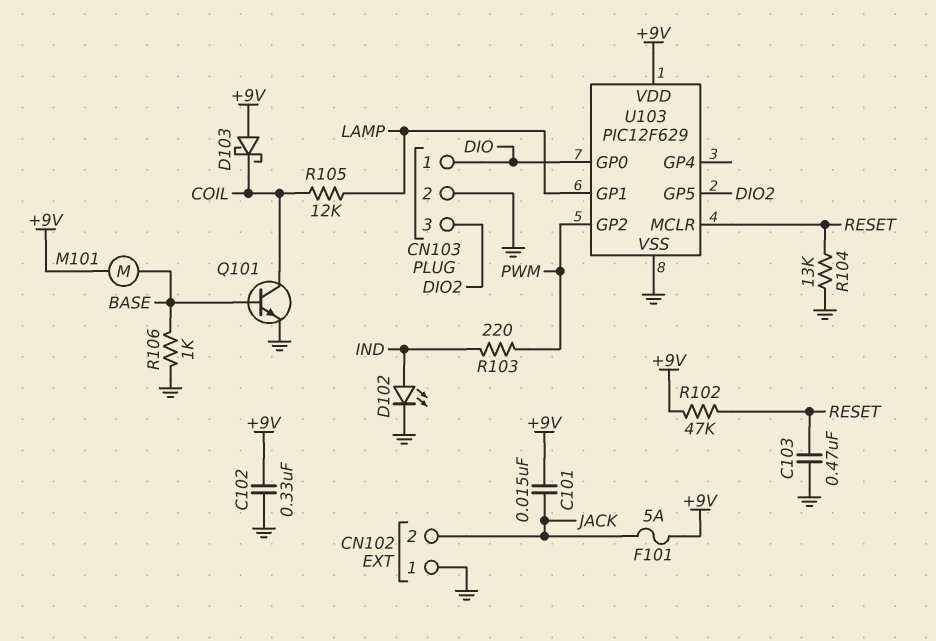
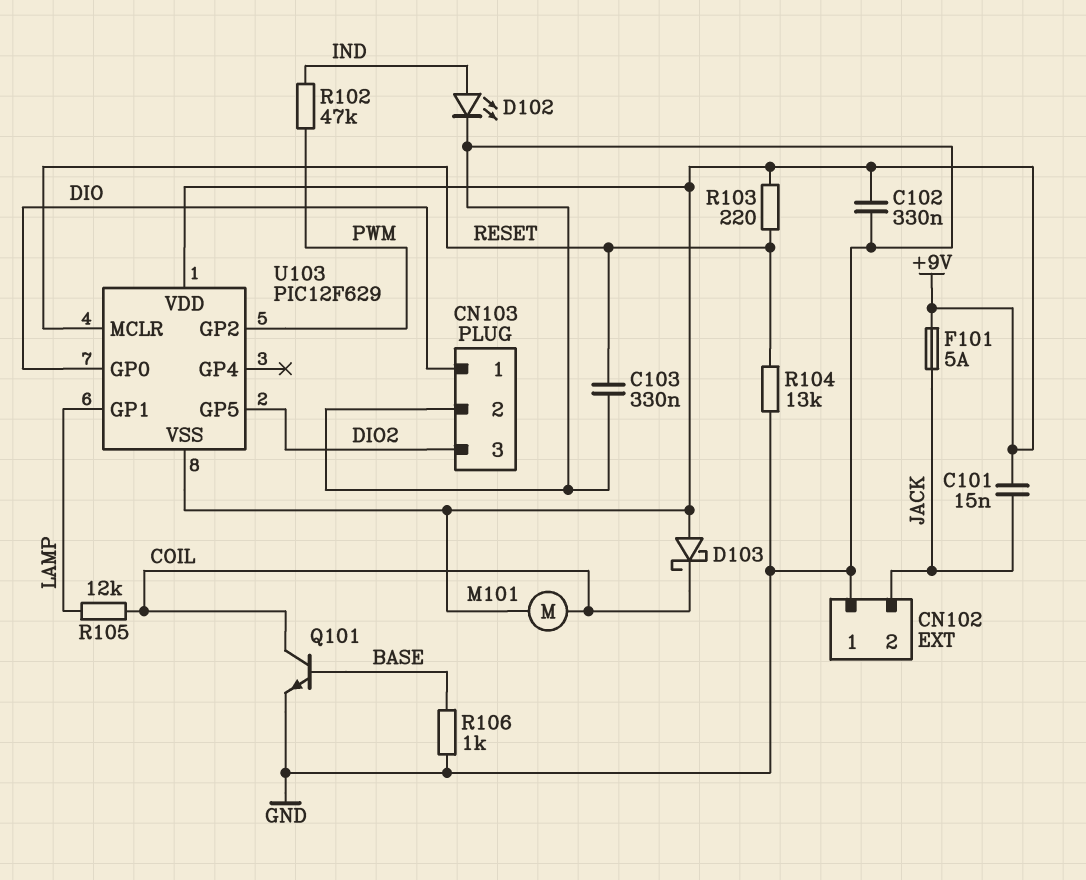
C103: 470nF (GND, RESET) -> 330nF (GND, RESET)
M101: motor (+9V, BASE) -> motor (+9V, COIL)
R102: 47k (+9V, RESET) -> 47k (IND, PWM)
R103: 220 (IND, PWM) -> 220 (+9V, RESET)
U103 pin VSS: GND -> +9V

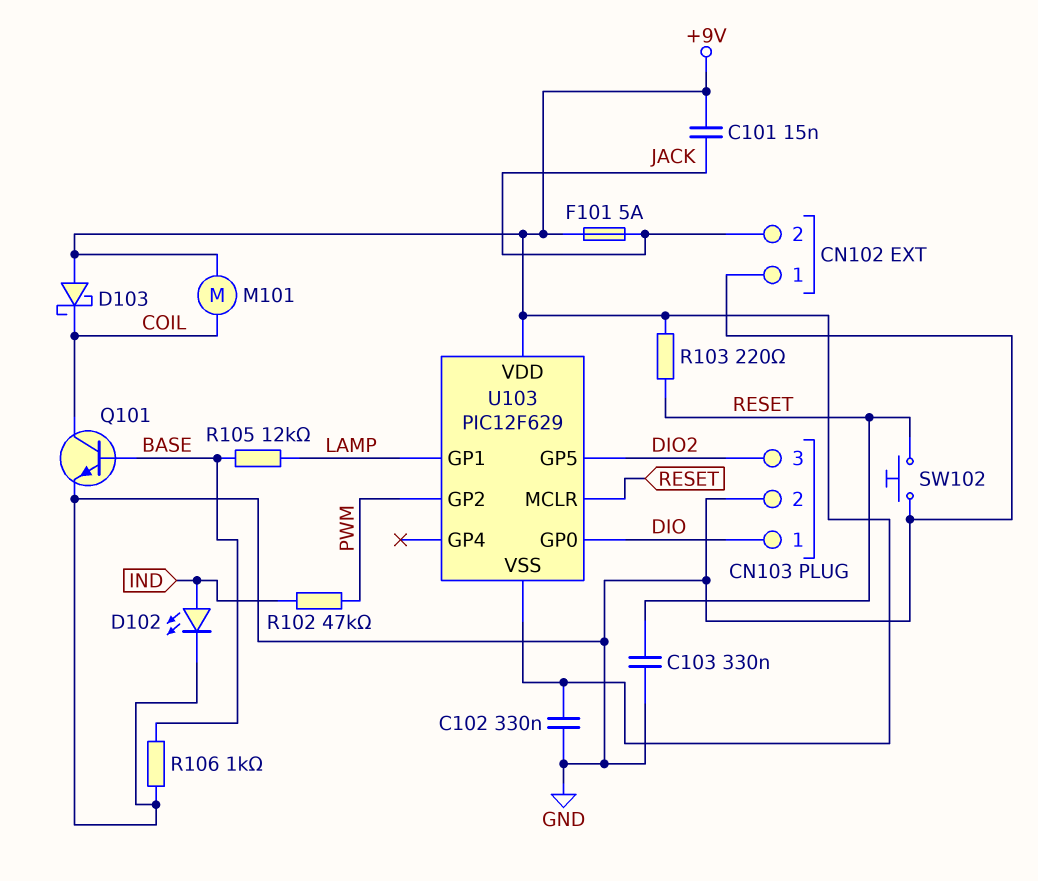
R104: 13k (GND, RESET) -> none
R105: 12k (COIL, LAMP) -> 12k (BASE, LAMP)
SW102: none -> button (GND, RESET)

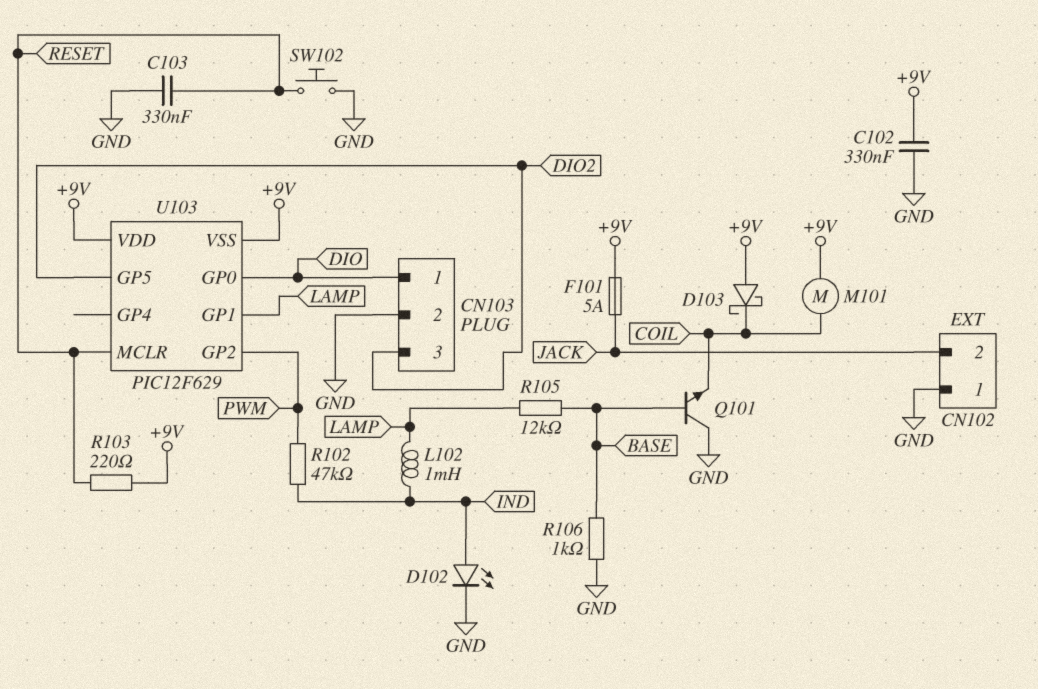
C101: 15nF (+9V, JACK) -> none
L102: none -> 1mH (IND, LAMP)
Q101: NPN (B BASE, C COIL, E GND) -> NPN (B BASE, C GND, E COIL)

